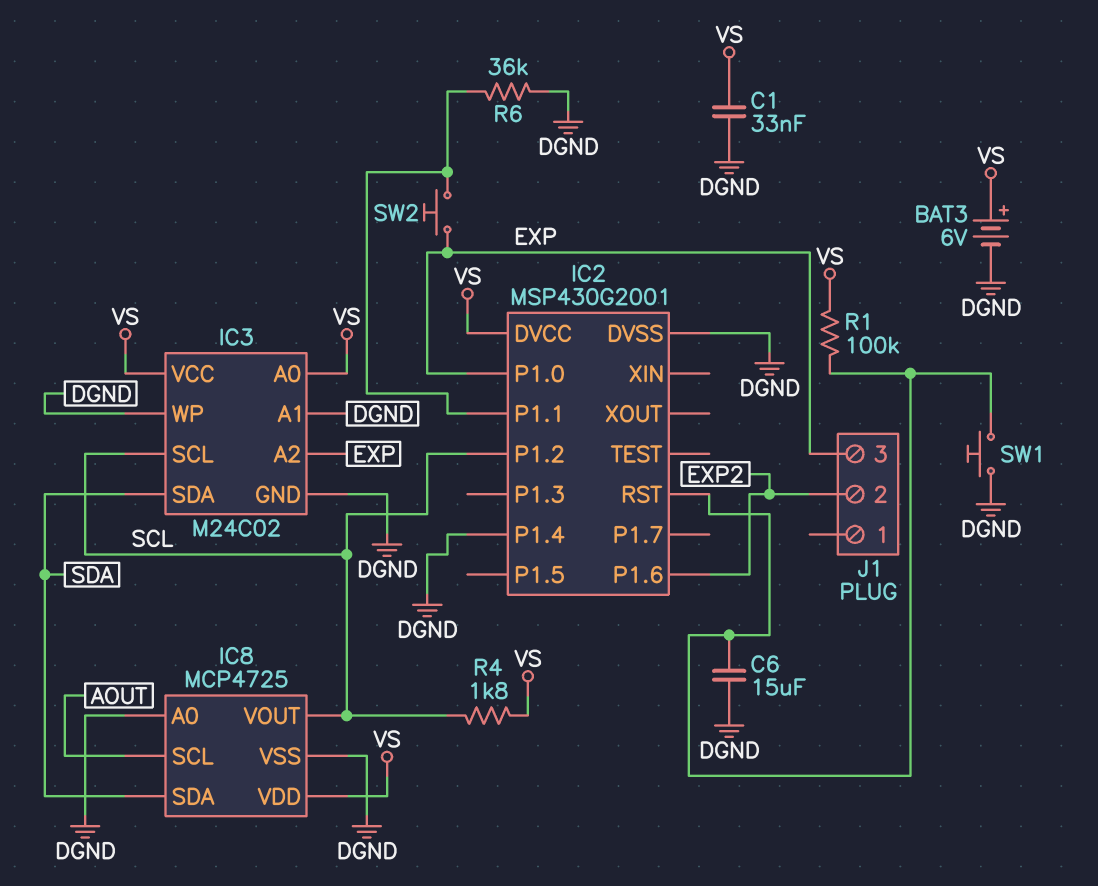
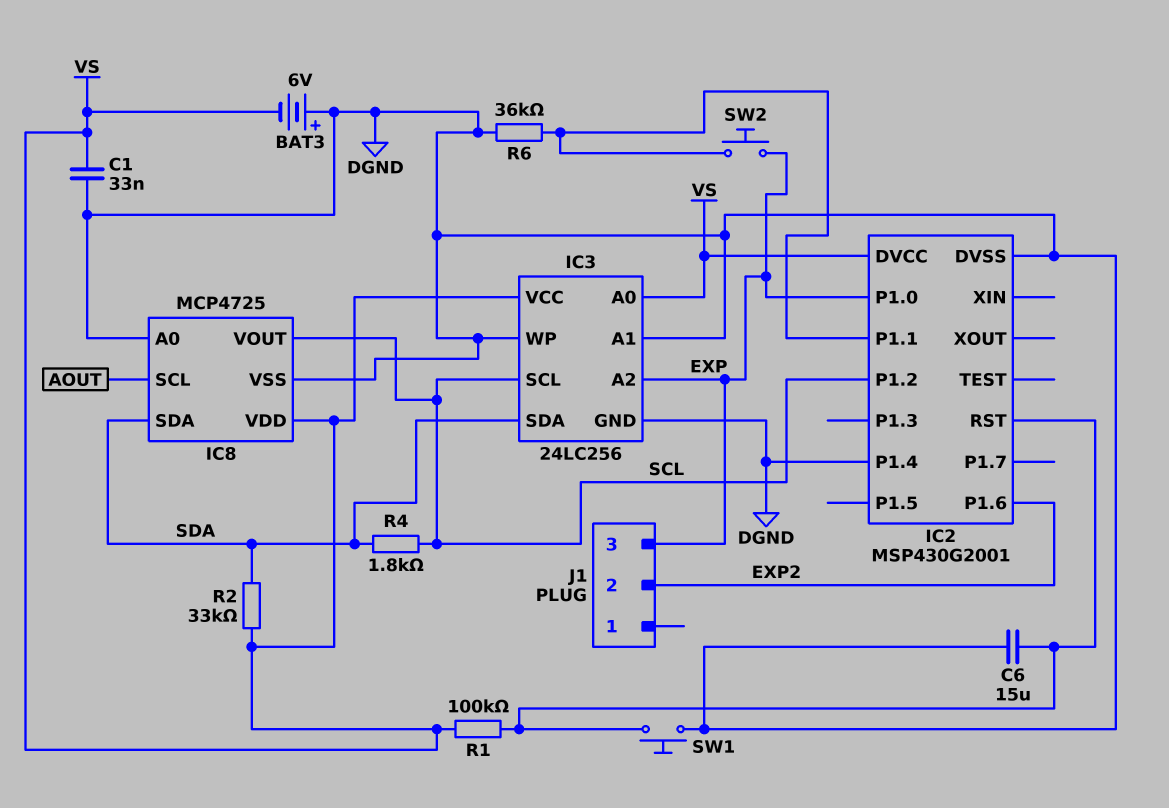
BAT3: 6V (plus VS, minus DGND) -> 6V (plus DGND, minus VS)
IC3: M24C02 -> 24LC256
R2: none -> 33k (SDA, VS)
R4: 1.8k (SCL, VS) -> 1.8k (SCL, SDA)

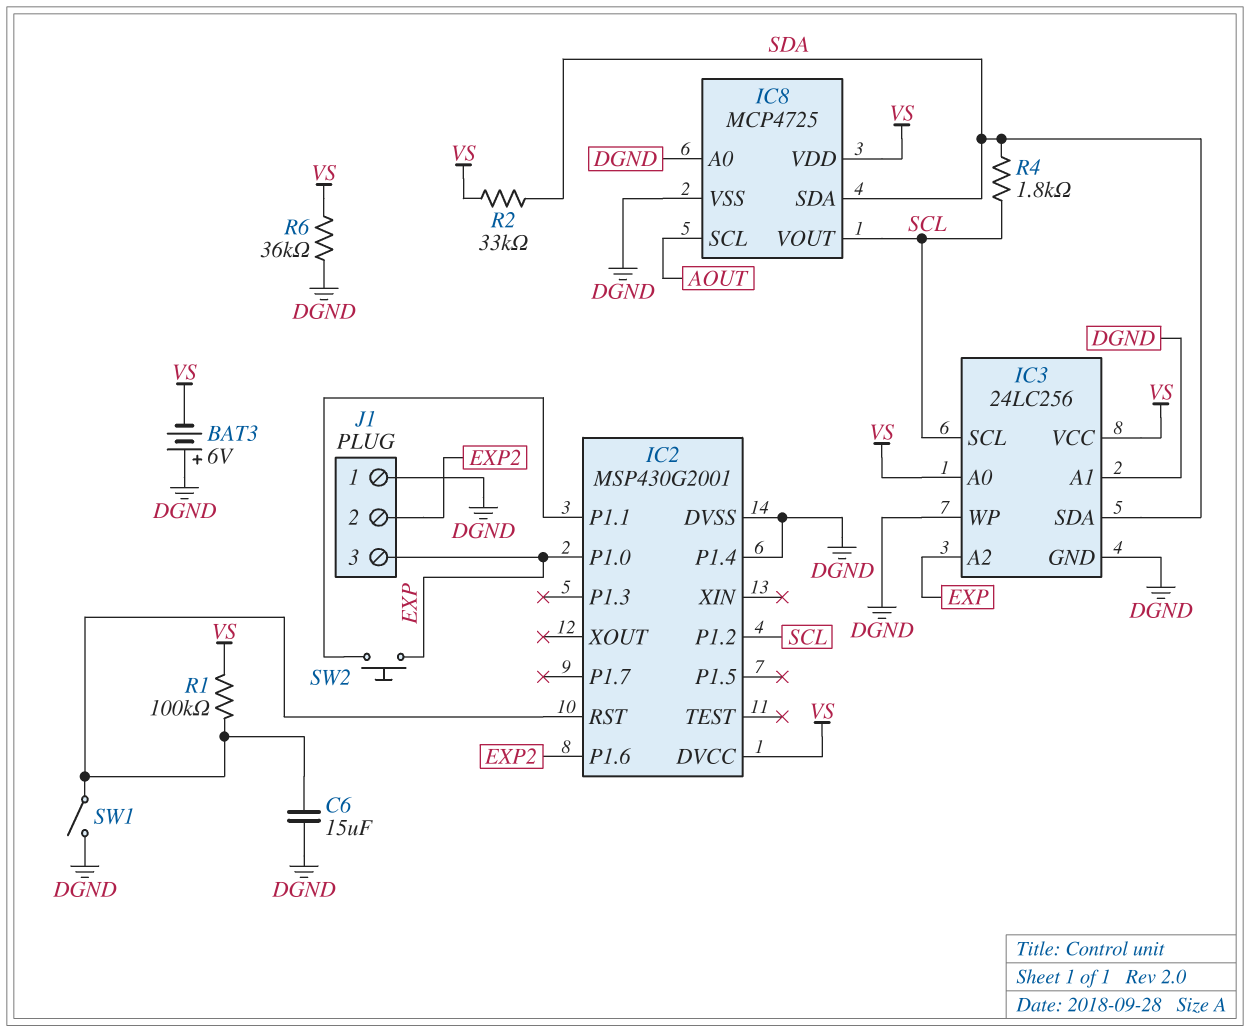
C1: 33nF (DGND, VS) -> none
J1 pin 1: none -> DGND
R6: 36k (DGND, IC2/P1.1) -> 36k (DGND, VS)
SW1: button (DGND, IC2/RST) -> switch (DGND, IC2/RST)

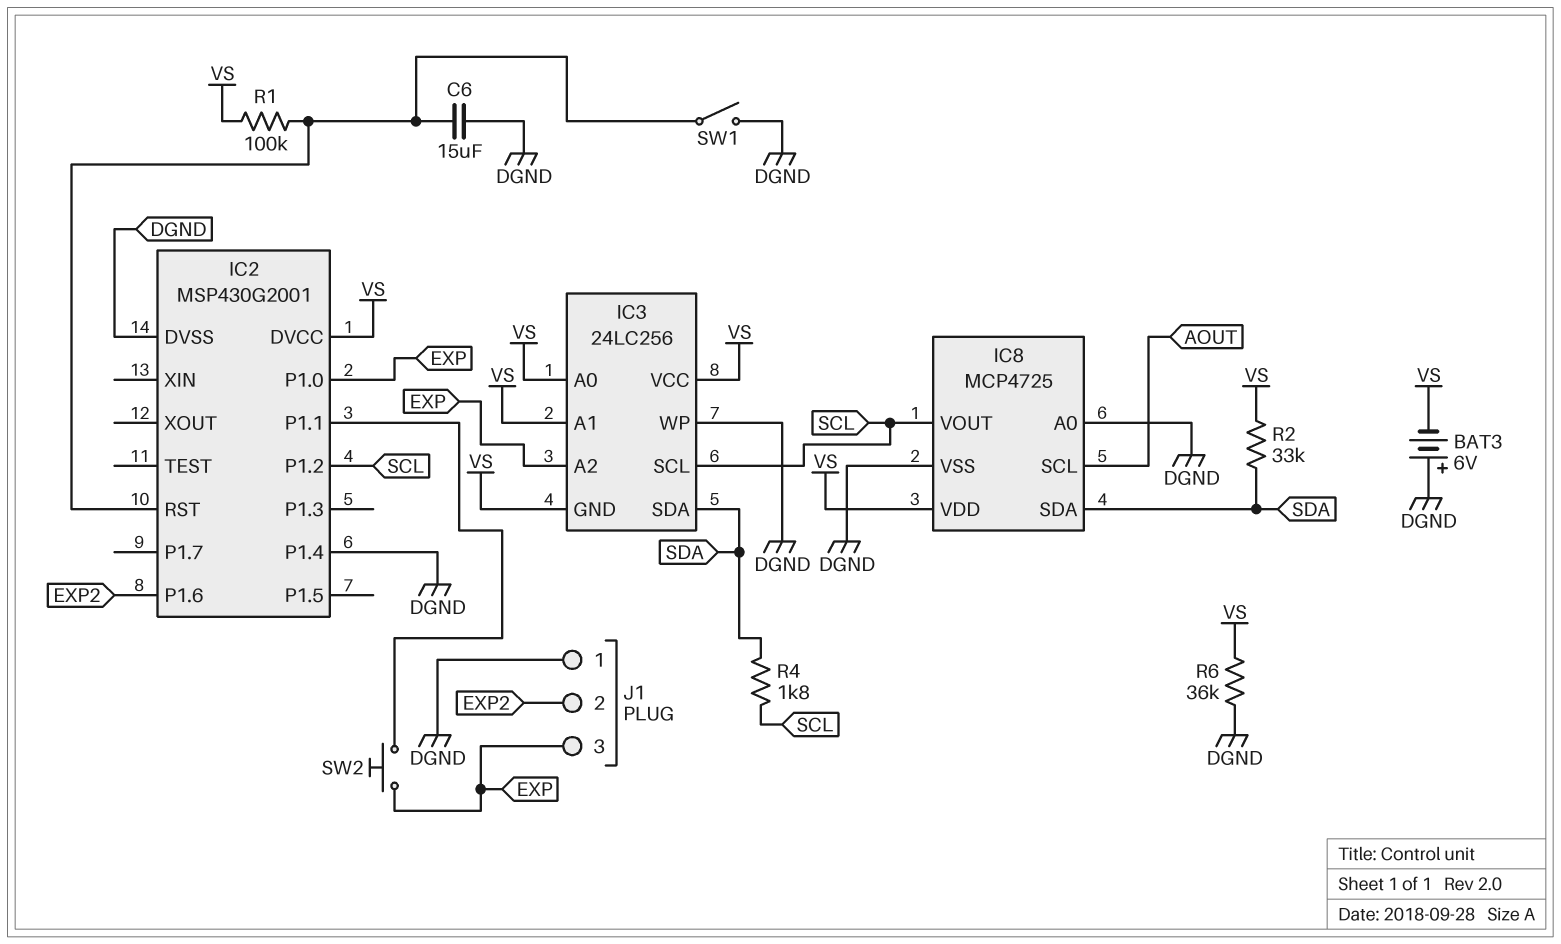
IC3 pin A1: DGND -> VS
IC3 pin GND: DGND -> VS

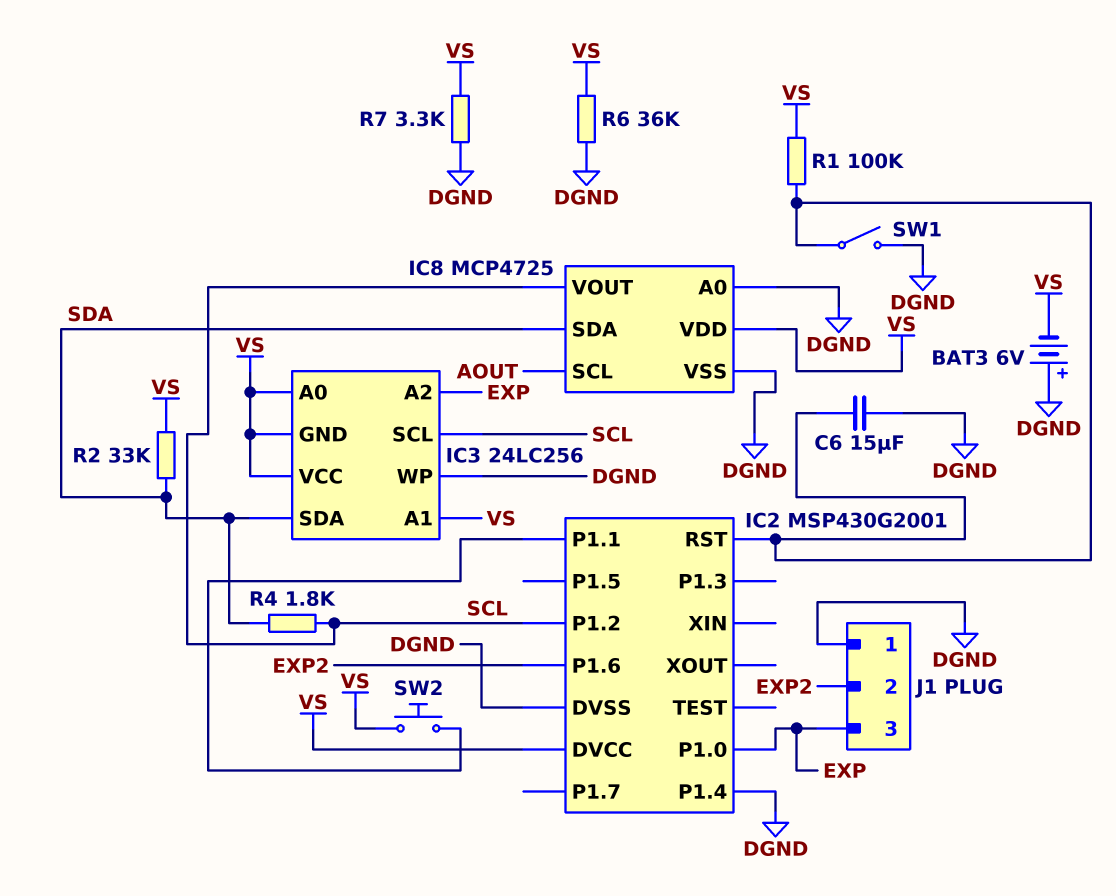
R7: none -> 3.3k (DGND, VS)
SW2: button (EXP, IC2/P1.1) -> button (IC2/P1.1, VS)

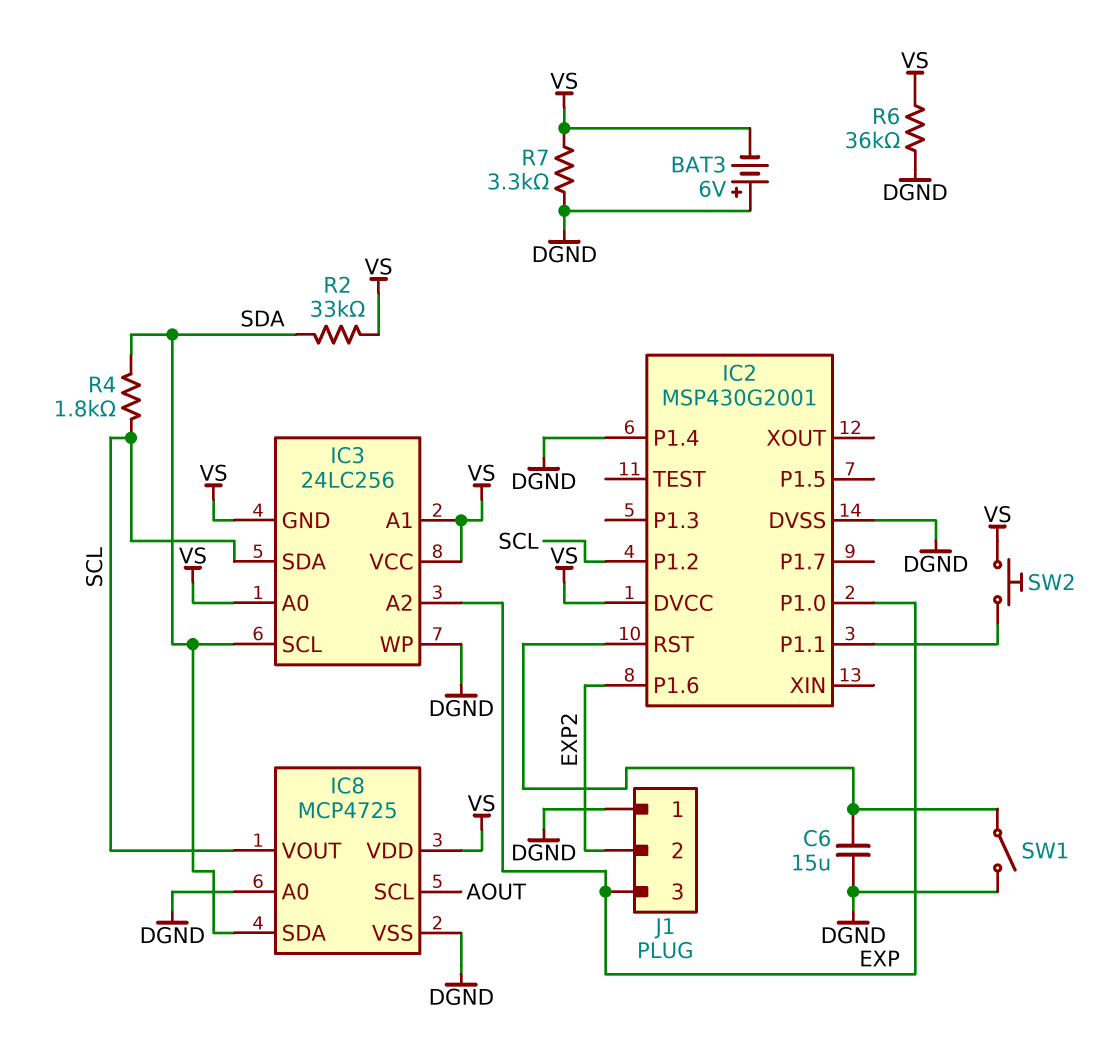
IC3 pin SCL: SCL -> SDA
IC3 pin SDA: SDA -> SCL
R1: 100k (IC2/RST, VS) -> none

